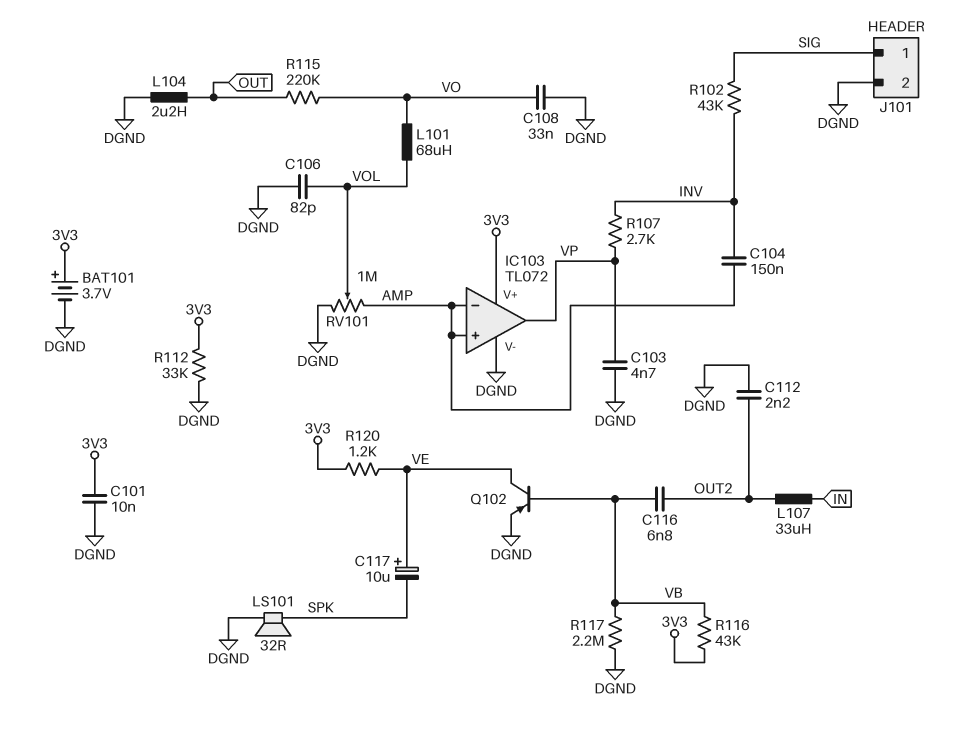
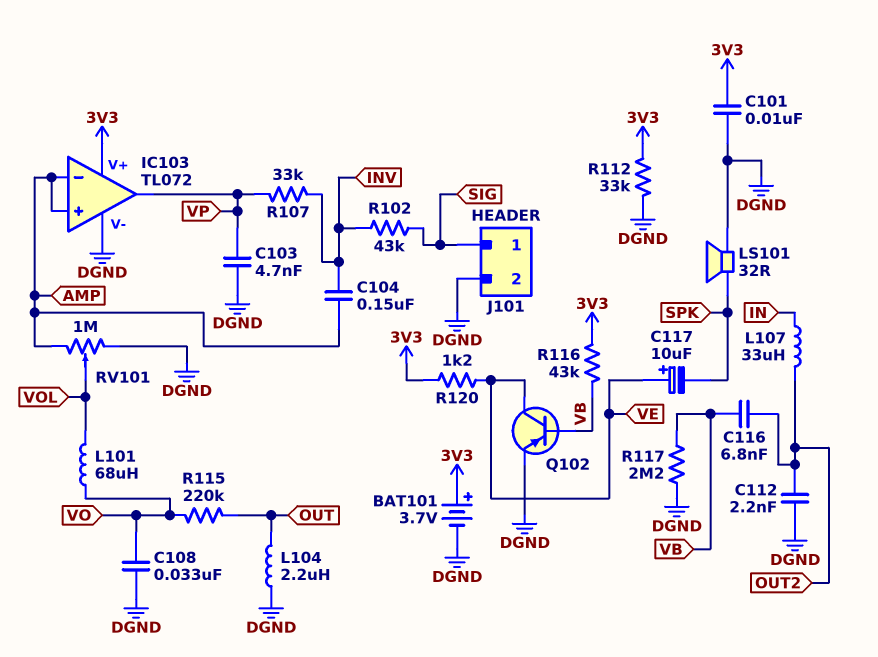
C106: 82pF (DGND, VOL) -> none
R107: 2.7k (INV, VP) -> 33k (INV, VP)

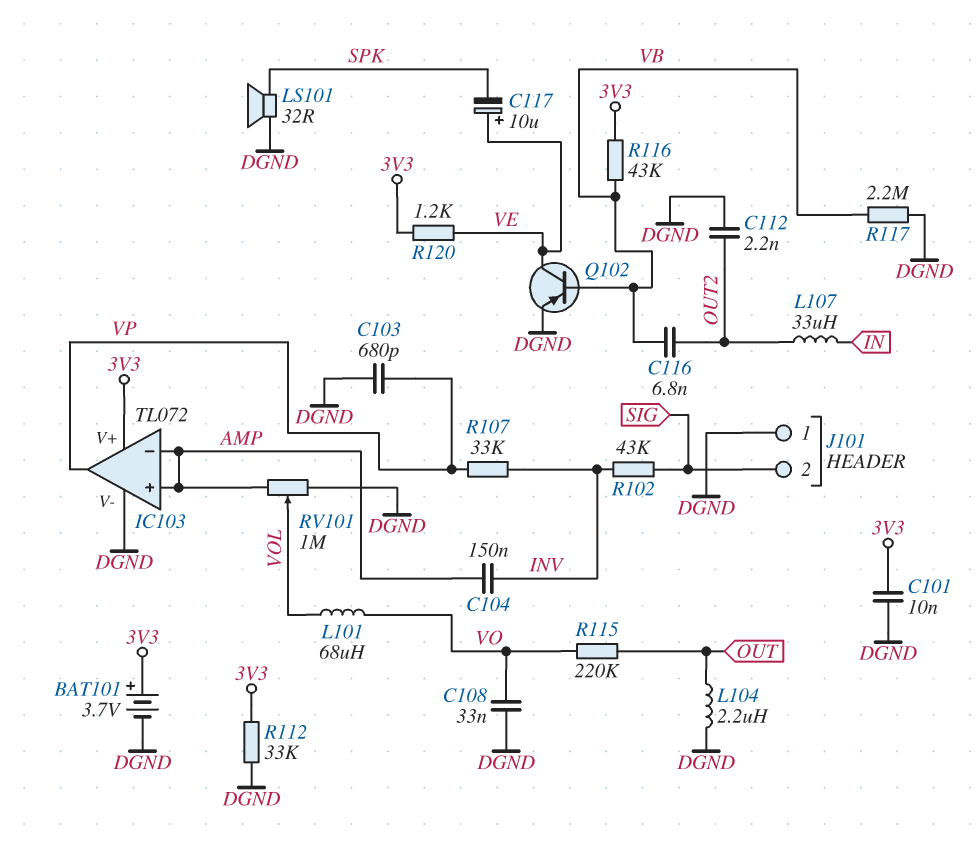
C103: 4.7nF (DGND, VP) -> 680pF (DGND, VP)
J101 pin 1: SIG -> DGND
J101 pin 2: DGND -> SIG

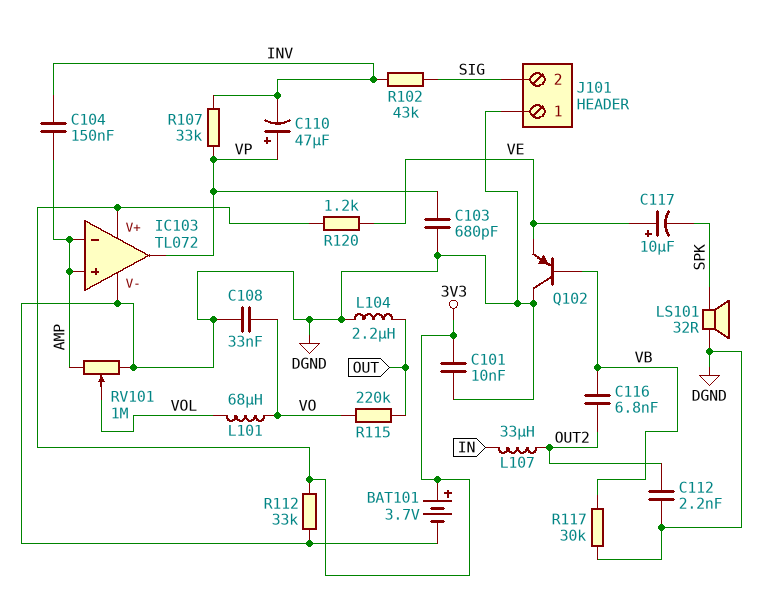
C110: none -> 47uF (plus VP, minus INV)
Q102: PNP (B VB, C VE, E DGND) -> PNP (B VB, C DGND, E VE)
R116: 43k (3V3, VB) -> none
R117: 2.2M (DGND, VB) -> 30k (DGND, VB)

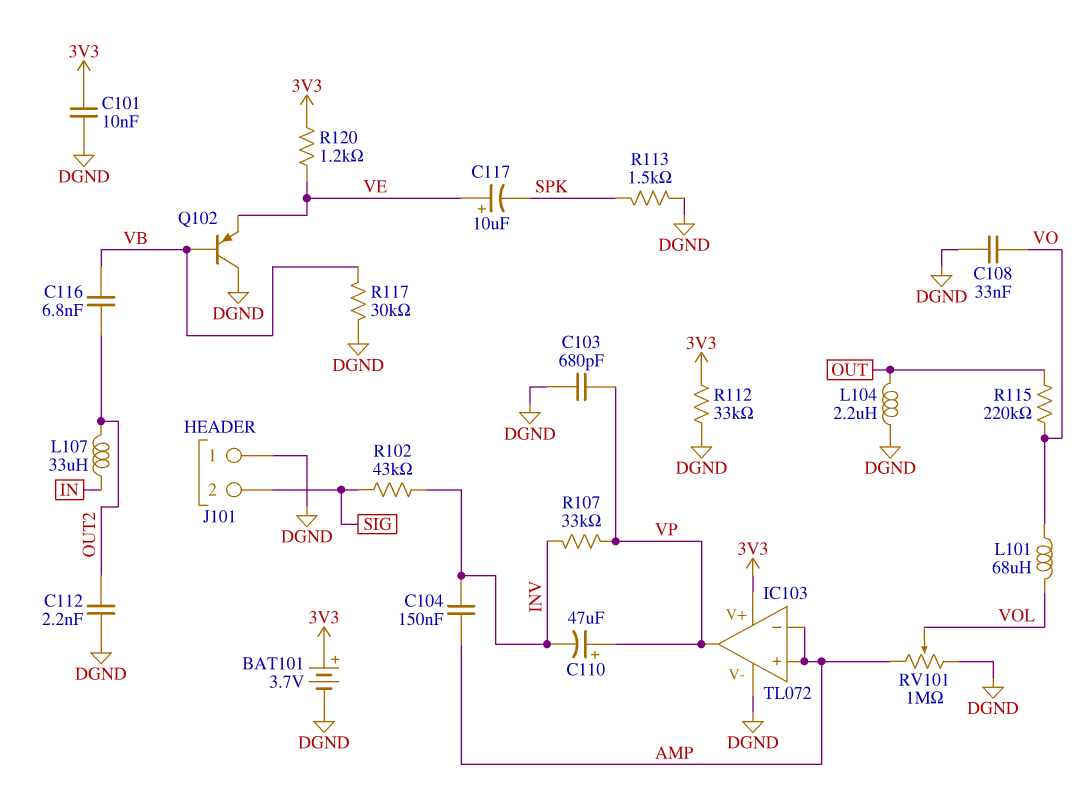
LS101: speaker 32R (DGND, SPK) -> none
R113: none -> 1.5k (DGND, SPK)

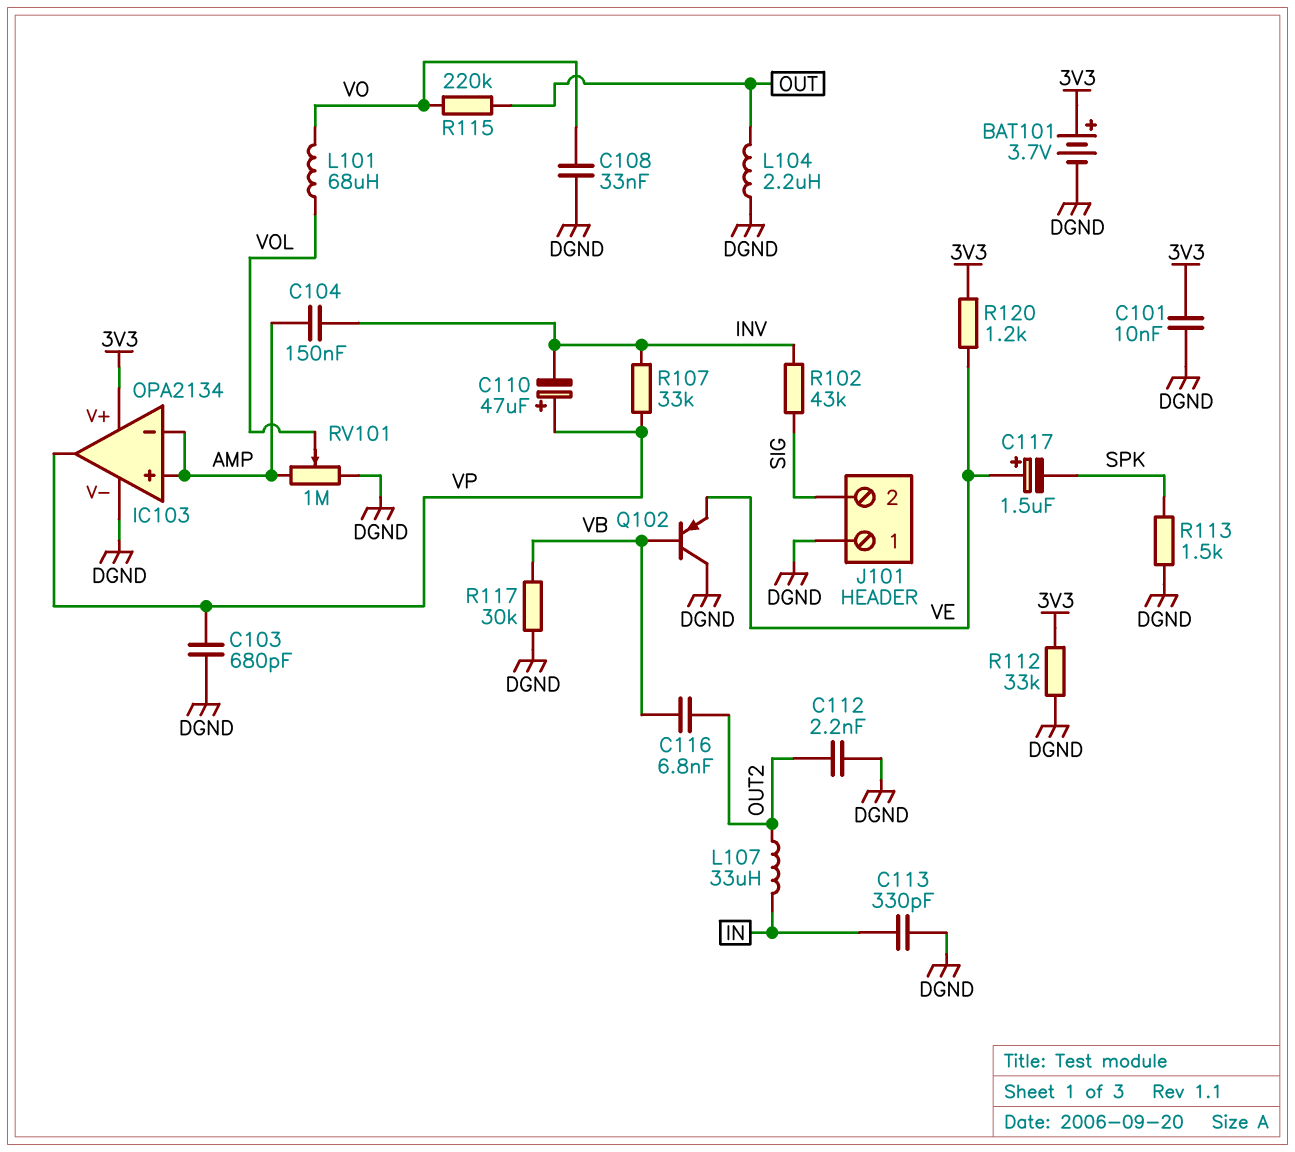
C113: none -> 330pF (DGND, IN)
C117: 10uF (plus VE, minus SPK) -> 1.5uF (plus VE, minus SPK)
IC103: TL072 -> OPA2134

